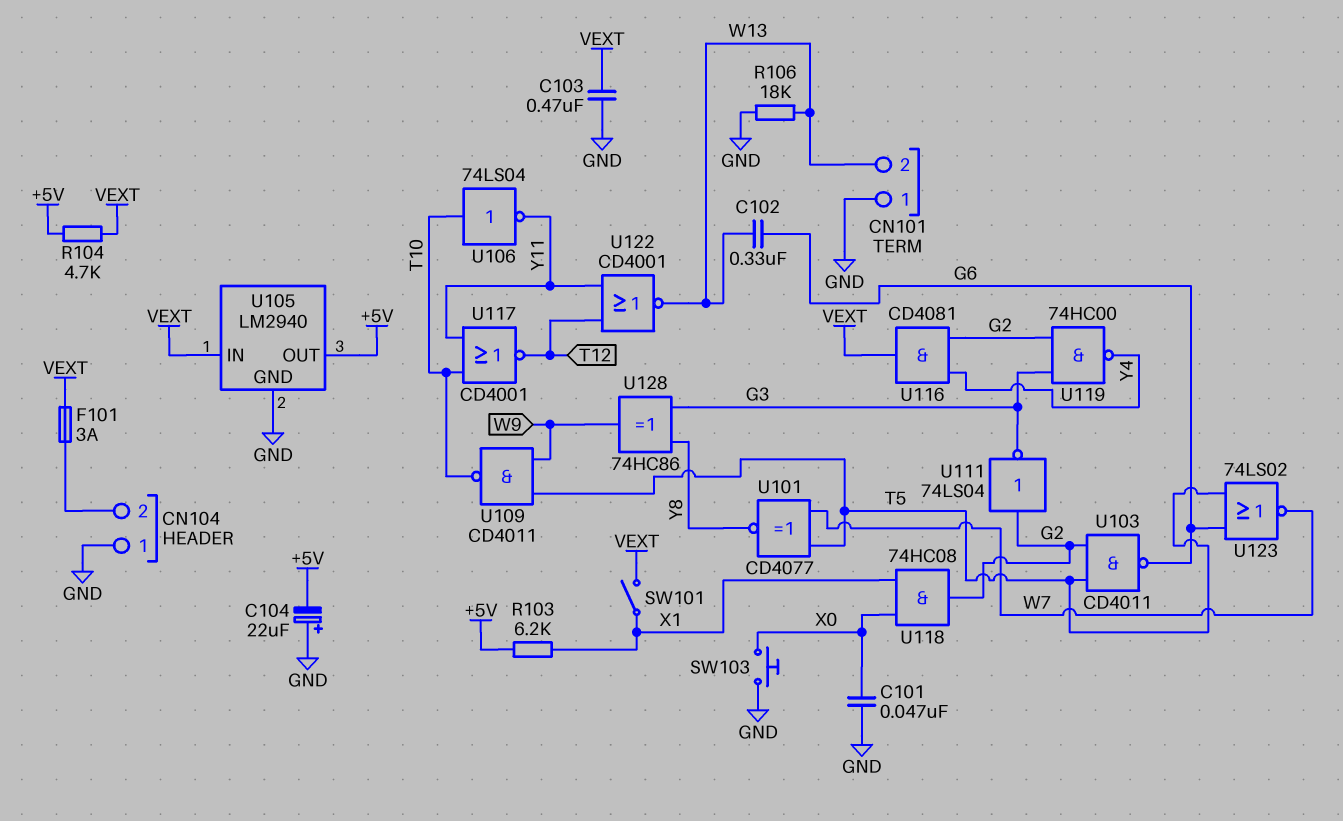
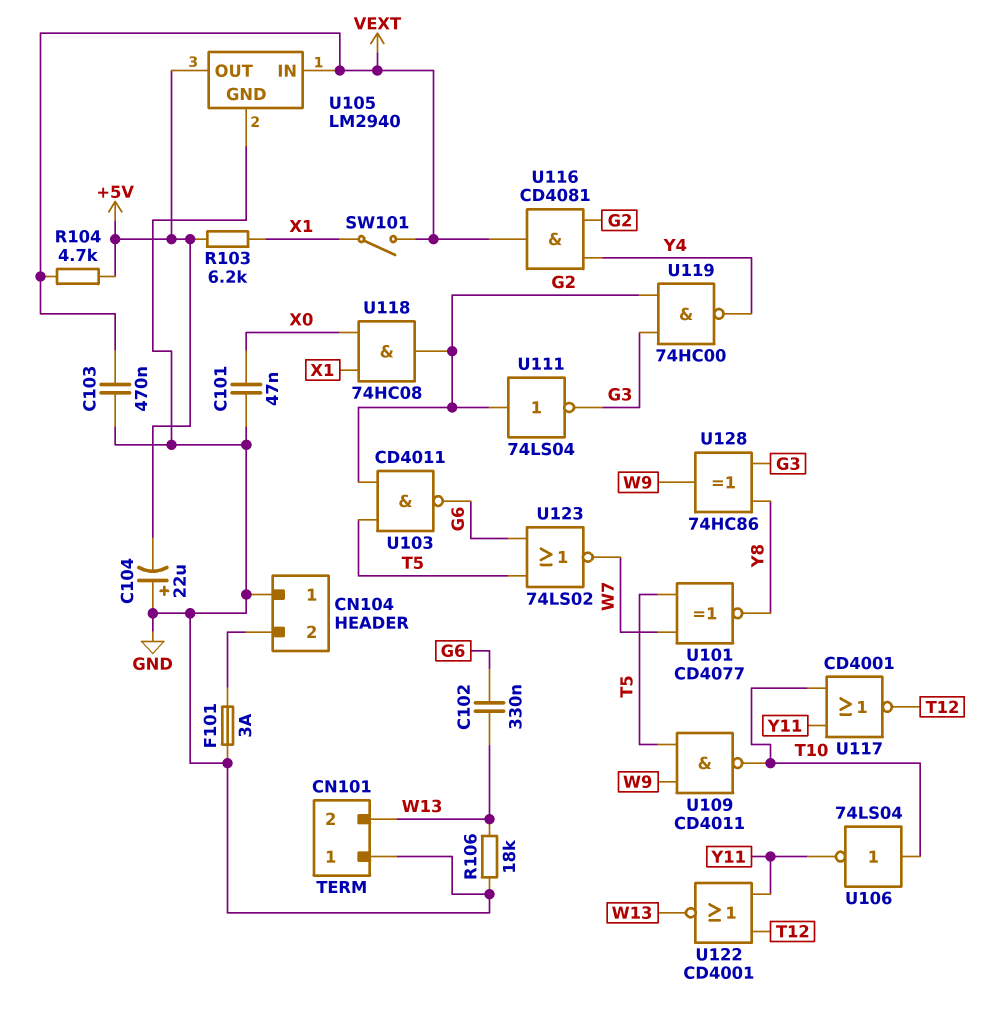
F101: 3A (CN104/2, VEXT) -> 3A (CN104/2, GND)
SW103: button (GND, X0) -> none

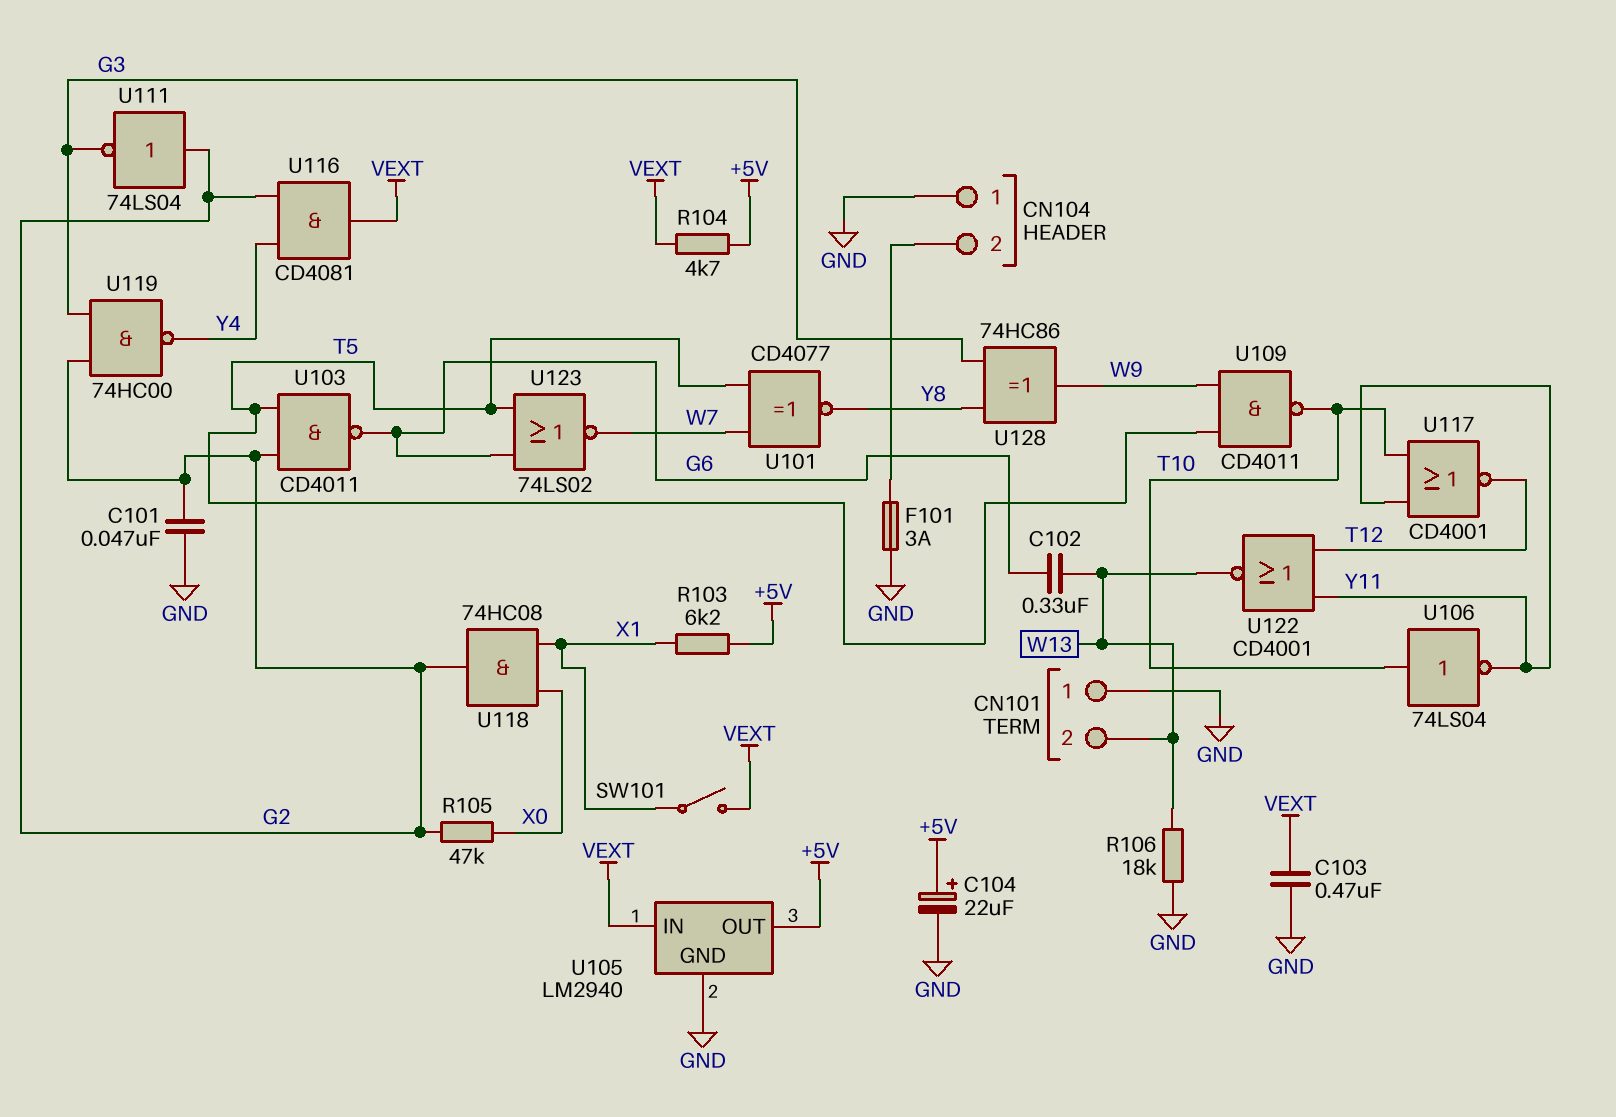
C101: 47nF (GND, X0) -> 47nF (G2, GND)
C104: 22uF (plus GND, minus +5V) -> 22uF (plus +5V, minus GND)
R105: none -> 47k (G2, X0)

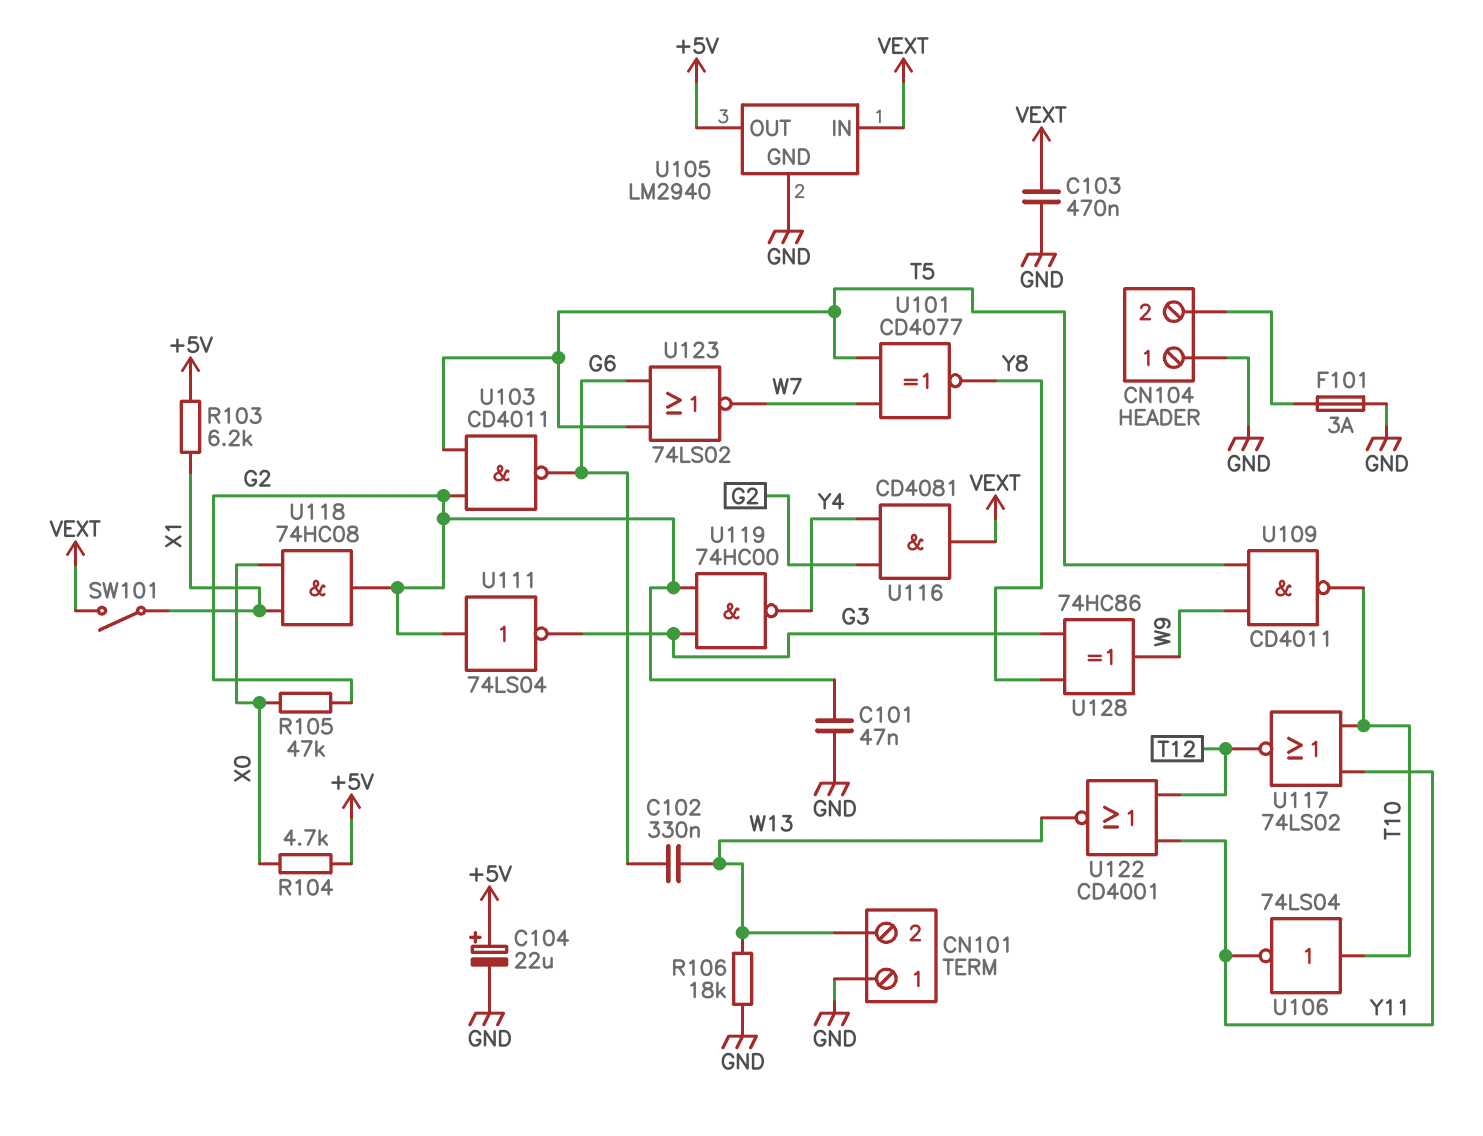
R104: 4.7k (+5V, VEXT) -> 4.7k (+5V, X0)
U117: NOR CD4001 (in T10, in Y11, out T12) -> NOR 74LS02 (in T10, in Y11, out T12)

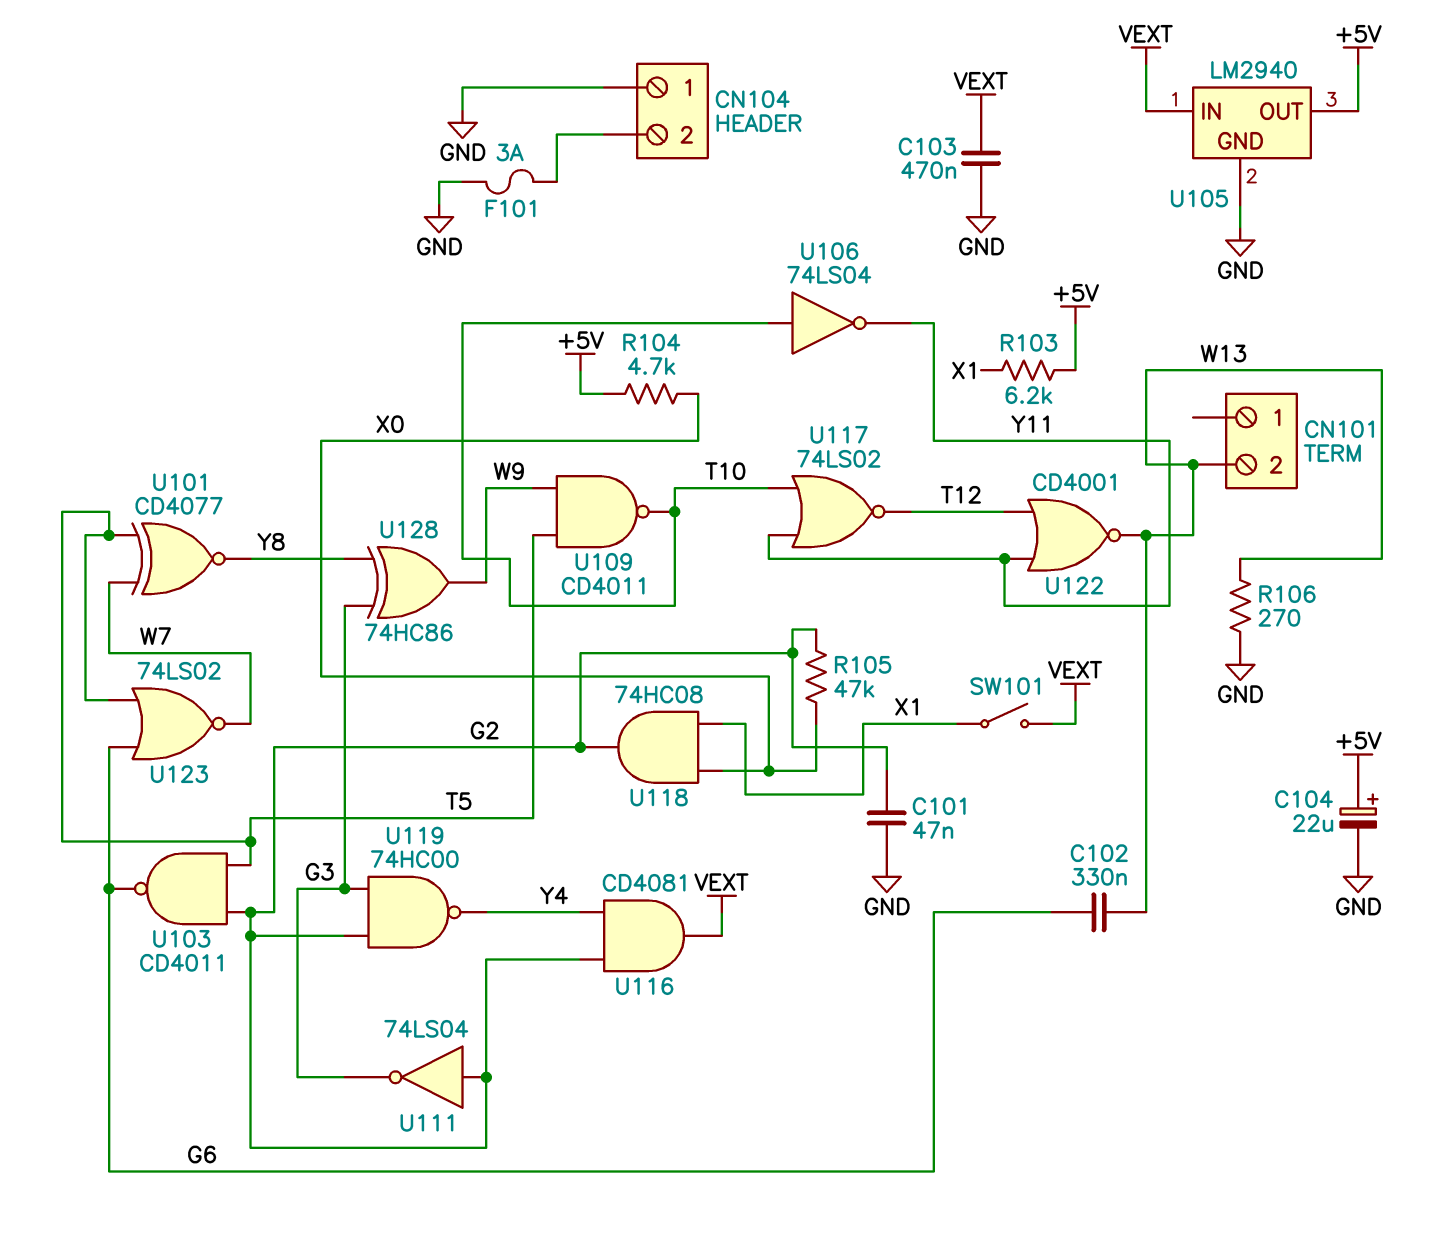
CN101 pin 1: GND -> none
R106: 18k (GND, W13) -> 270 (GND, W13)

